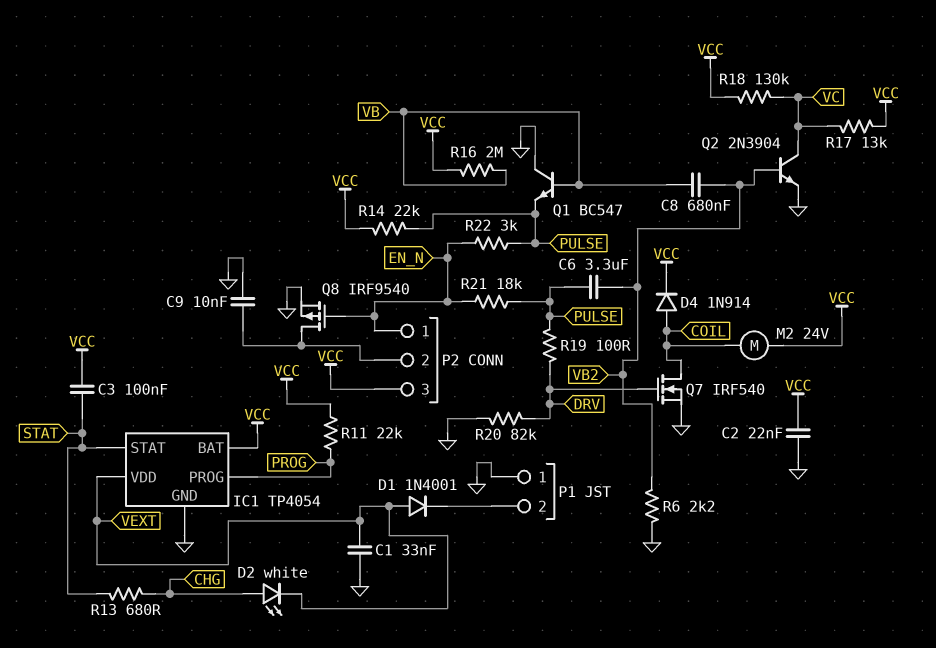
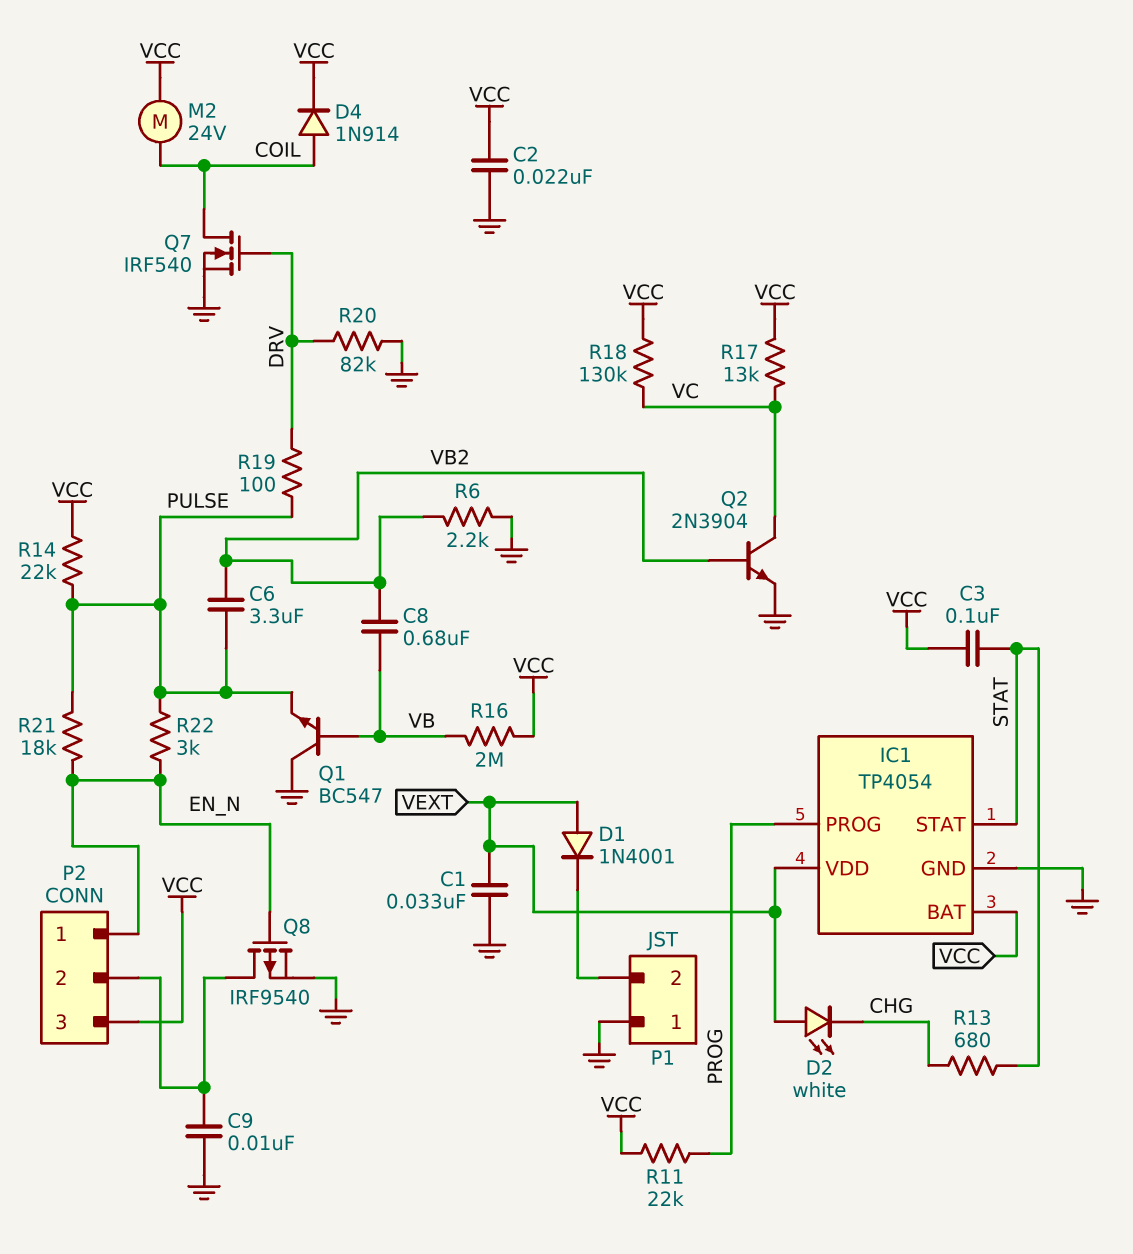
D2: LED white (A CHG, K VEXT) -> LED white (A VEXT, K CHG)

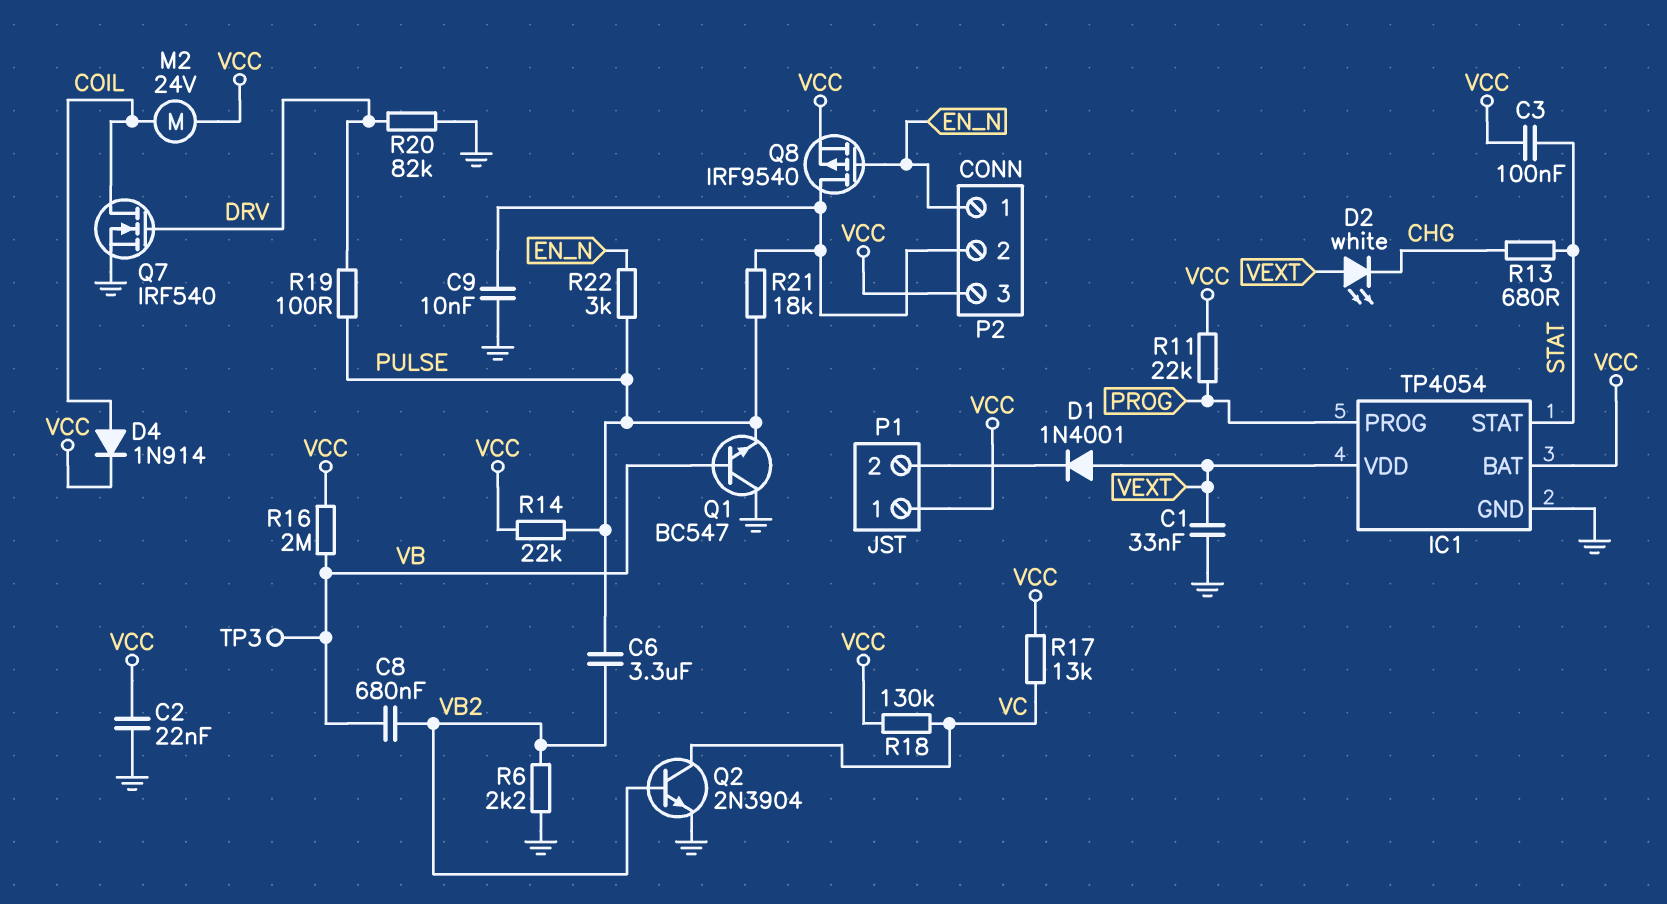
P1 pin 1: GND -> VCC
Q8: PMOS IRF9540 (G EN_N, D P2/2, S GND) -> PMOS IRF9540 (G EN_N, D P2/2, S VCC)
R21: 18k (EN_N, PULSE) -> 18k (P2/2, PULSE)
TP3: none -> test point (VB)

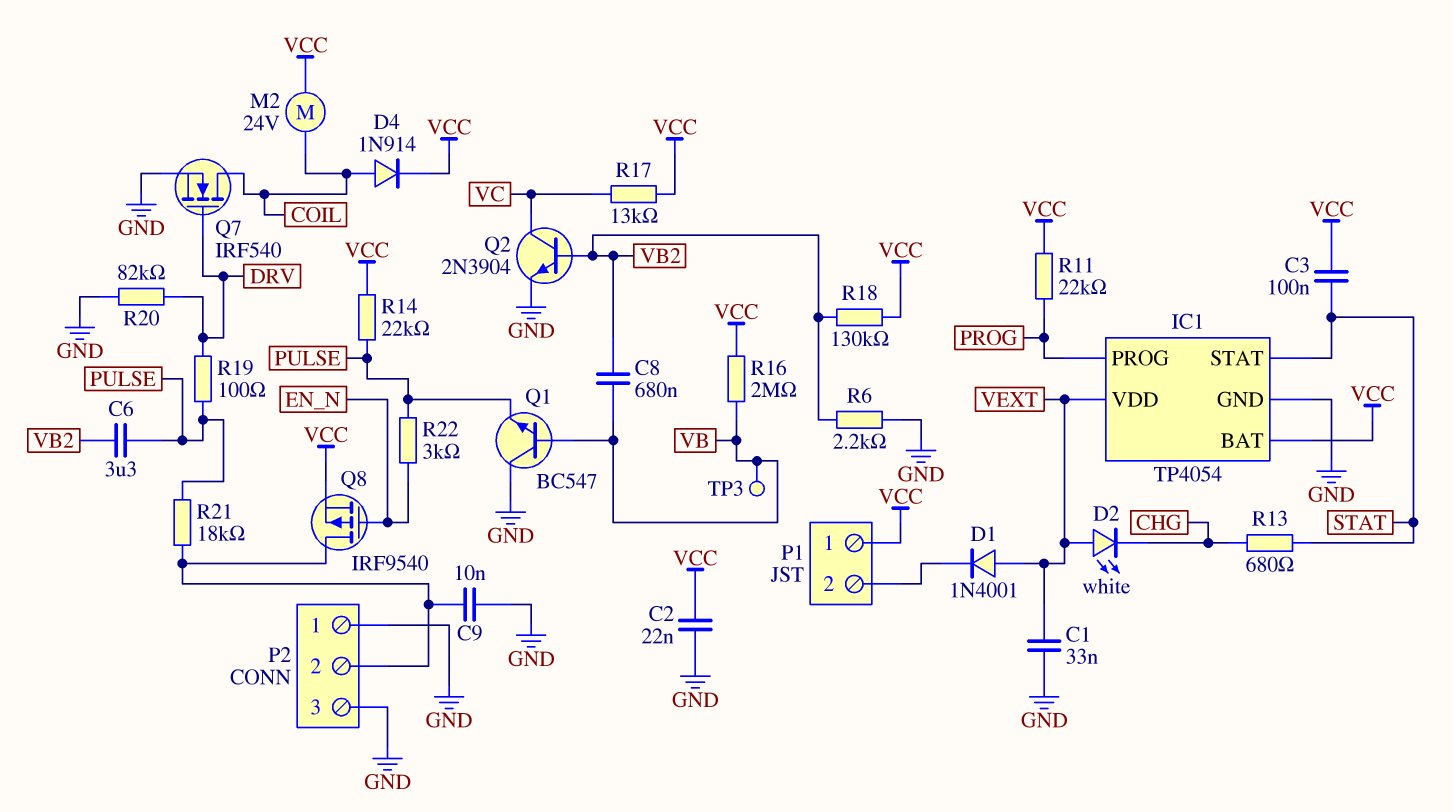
P2 pin 1: EN_N -> GND
P2 pin 3: VCC -> GND
R18: 130k (VC, VCC) -> 130k (VB2, VCC)

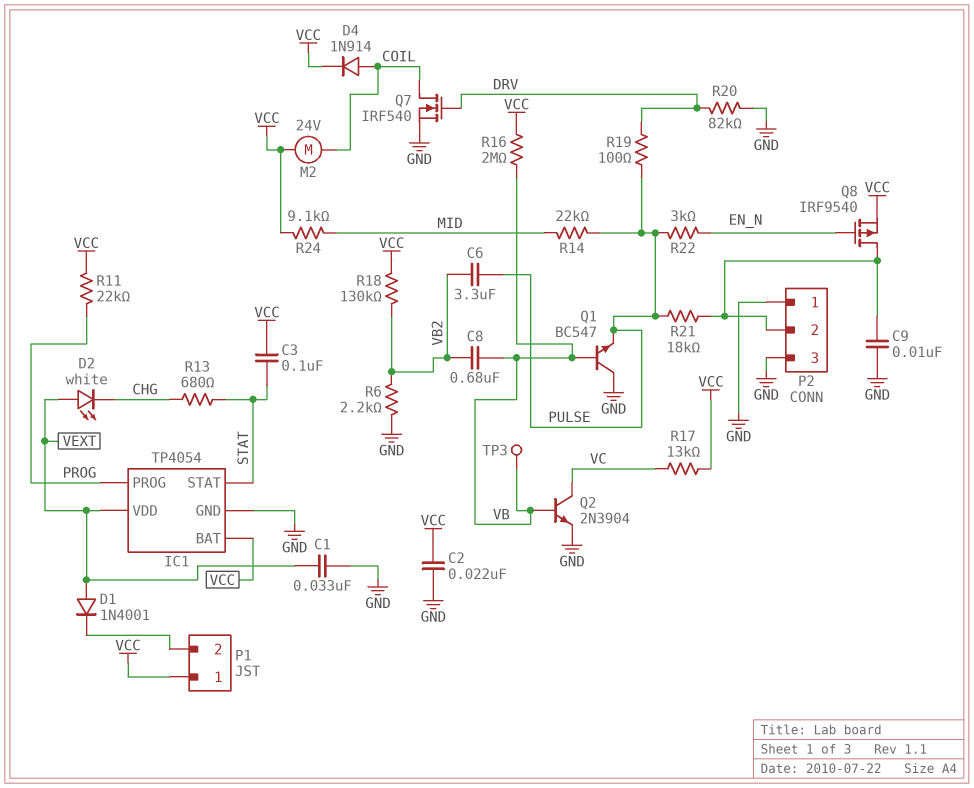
Q2: NPN 2N3904 (B VB2, C VC, E GND) -> NPN 2N3904 (B VB, C VC, E GND)
R14: 22k (PULSE, VCC) -> 22k (MID, PULSE)
R24: none -> 9.1k (MID, VCC)

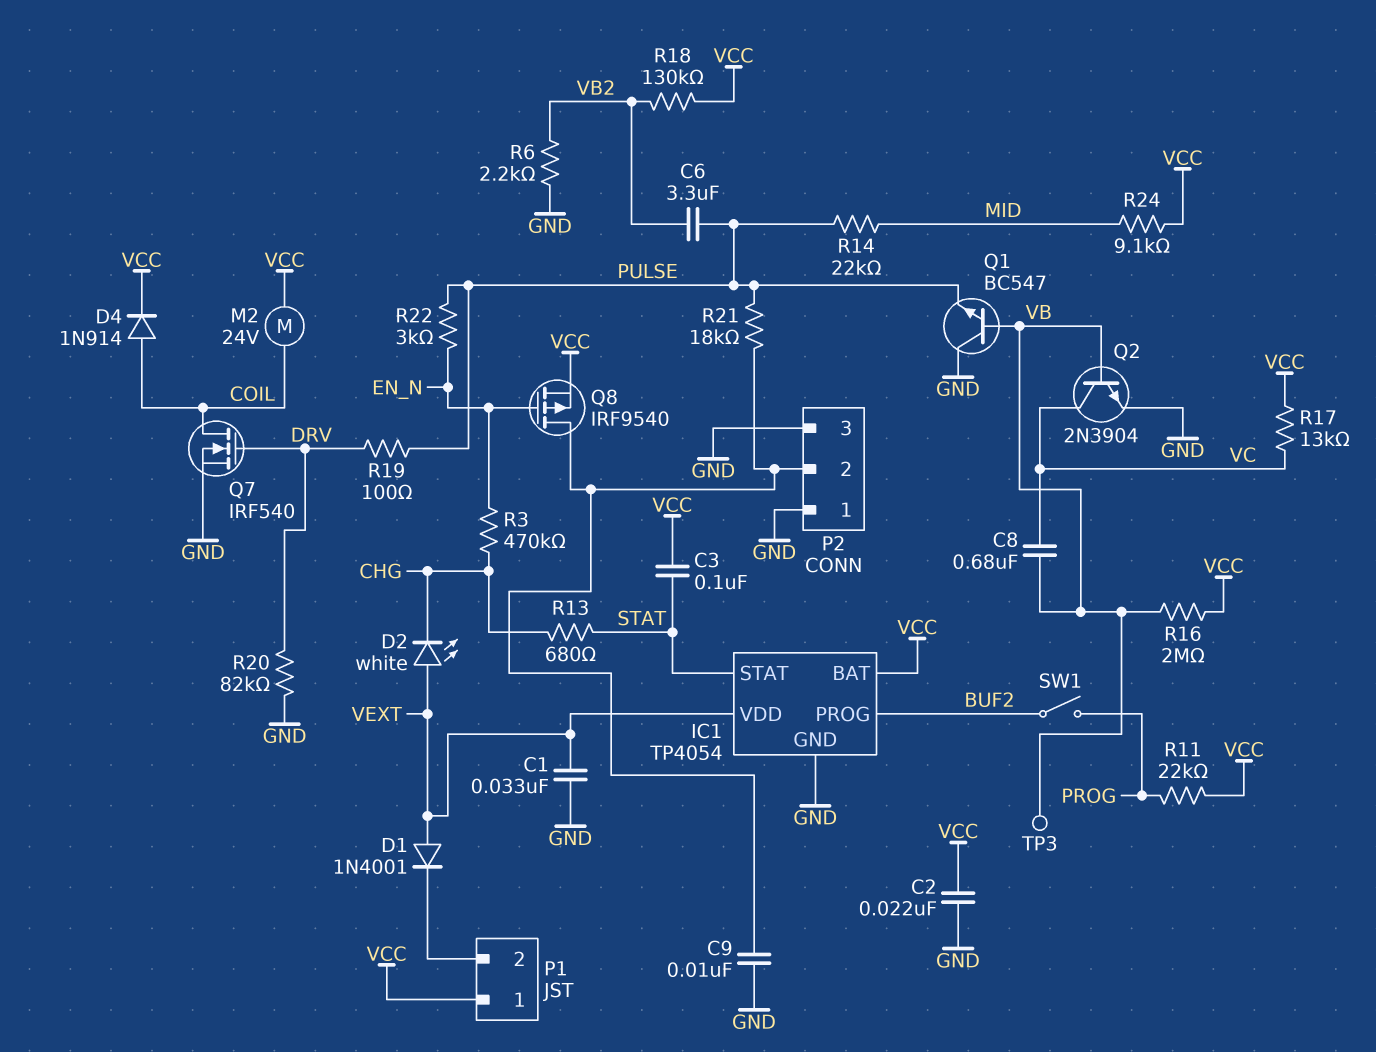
C8: 680nF (VB, VB2) -> 680nF (VB, VC)
IC1 pin PROG: PROG -> BUF2
R3: none -> 470k (CHG, EN_N)
SW1: none -> switch (BUF2, PROG)

